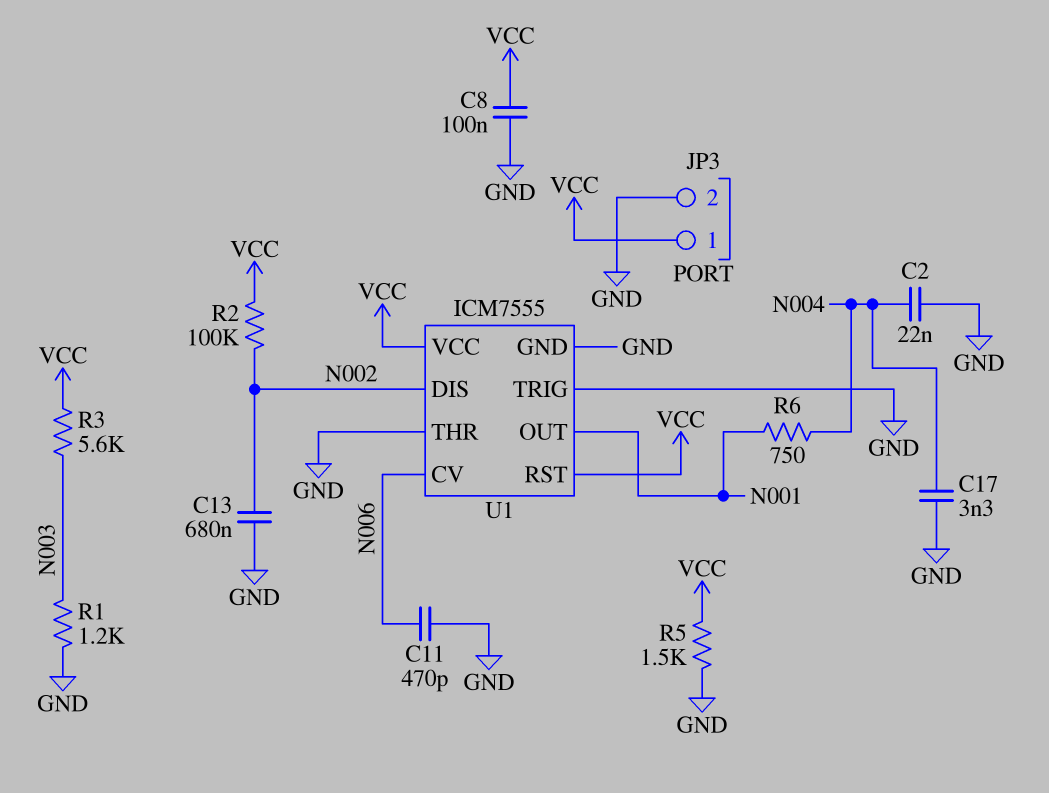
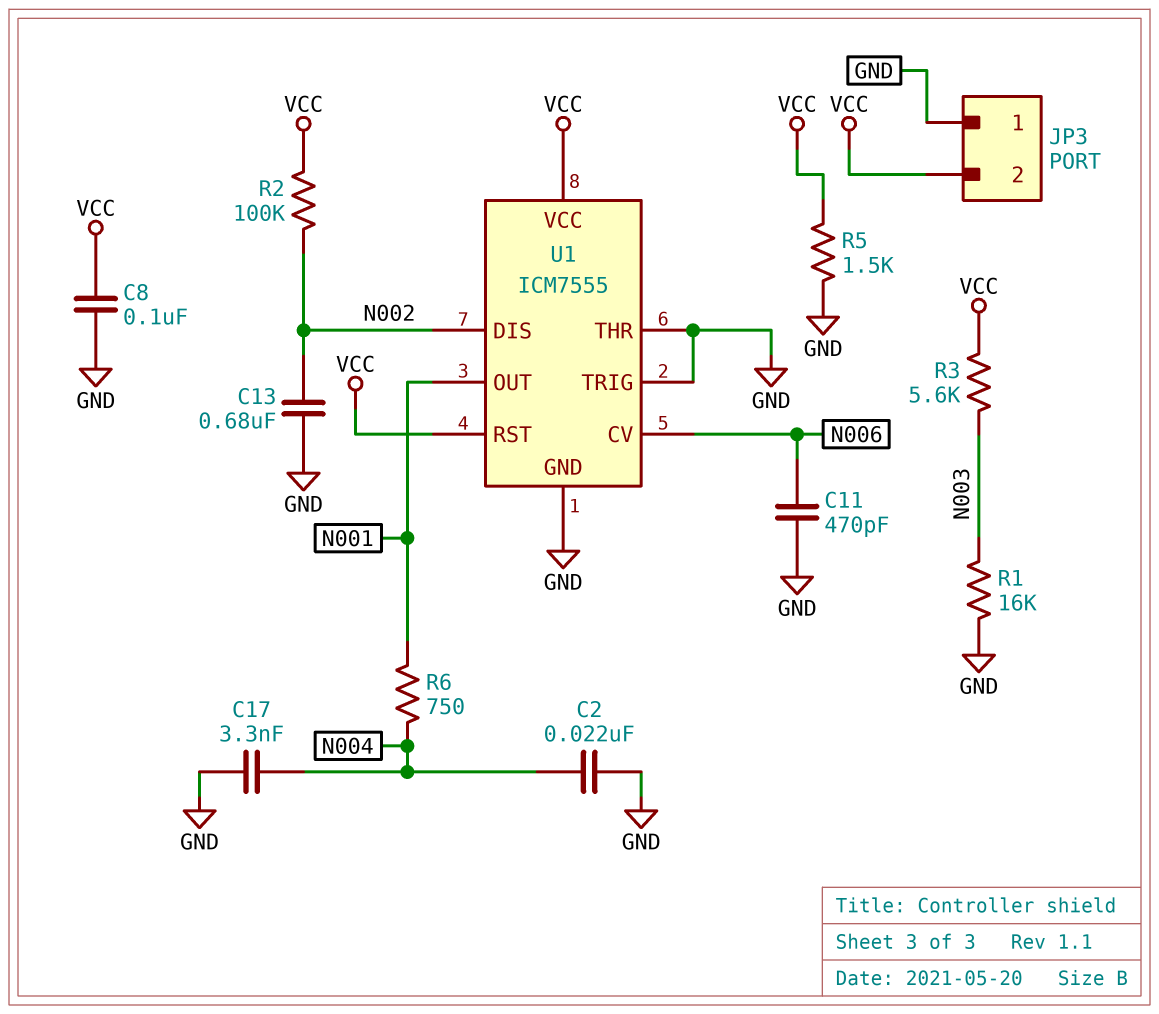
JP3 pin 1: VCC -> GND
JP3 pin 2: GND -> VCC
R1: 1.2k (GND, N003) -> 16k (GND, N003)

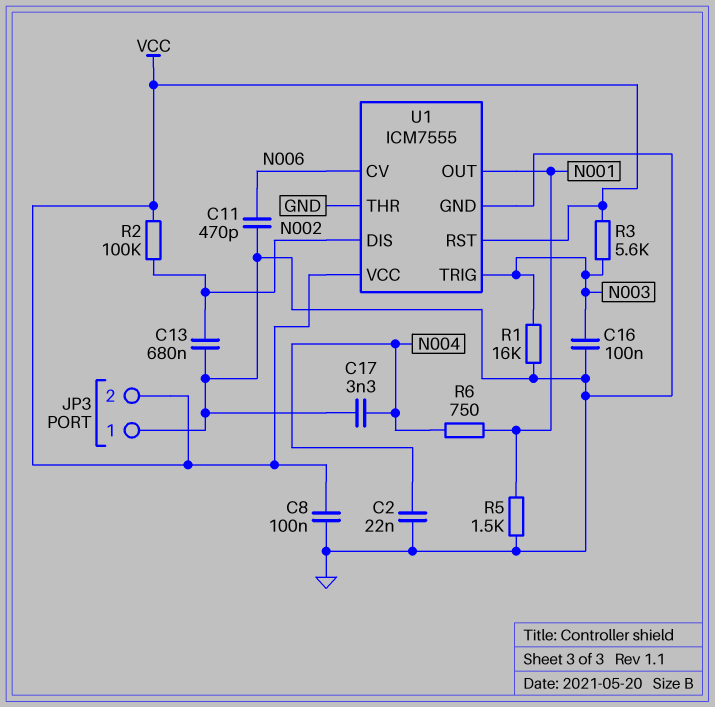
C16: none -> 100nF (GND, N003)
R5: 1.5k (GND, VCC) -> 1.5k (GND, N001)
U1 pin TRIG: GND -> N003

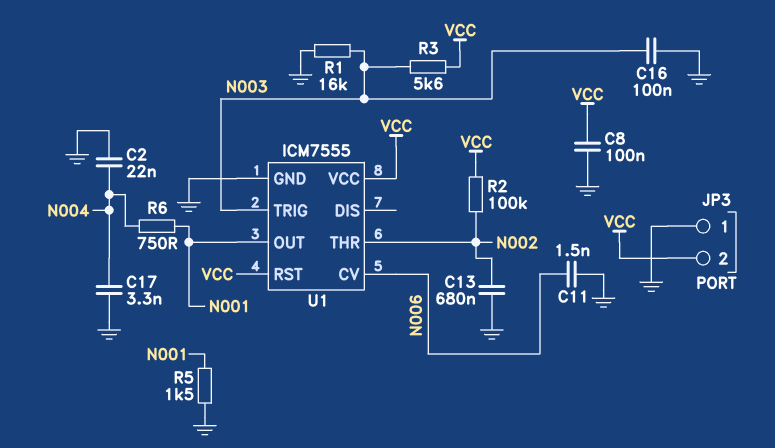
C11: 470pF (GND, N006) -> 1.5nF (GND, N006)
U1 pin DIS: N002 -> none
U1 pin THR: GND -> N002

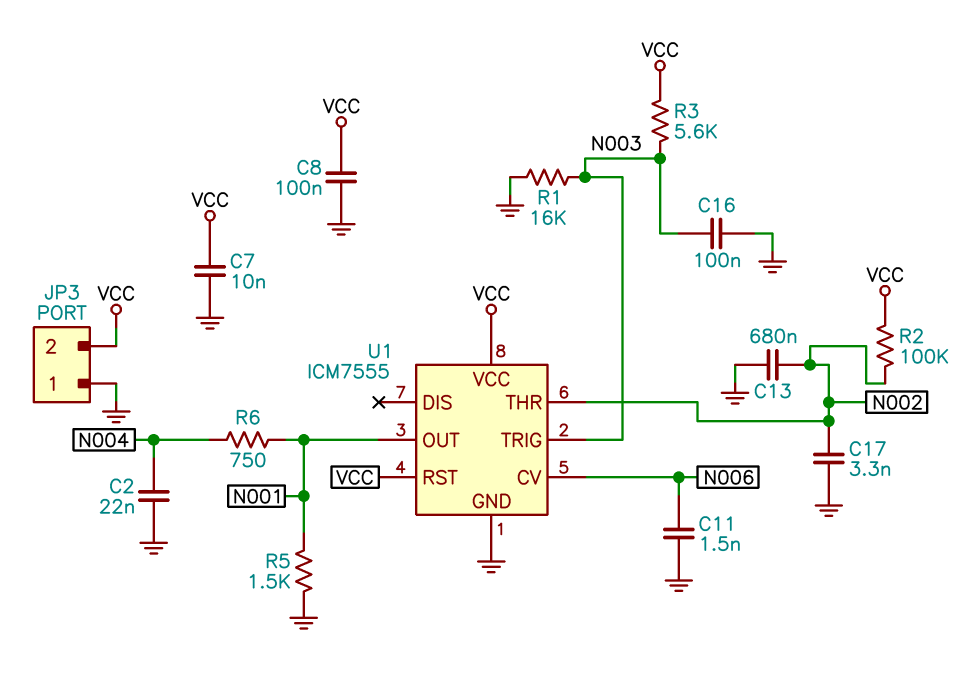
C7: none -> 10nF (GND, VCC)
C17: 3.3nF (GND, N004) -> 3.3nF (GND, N002)

